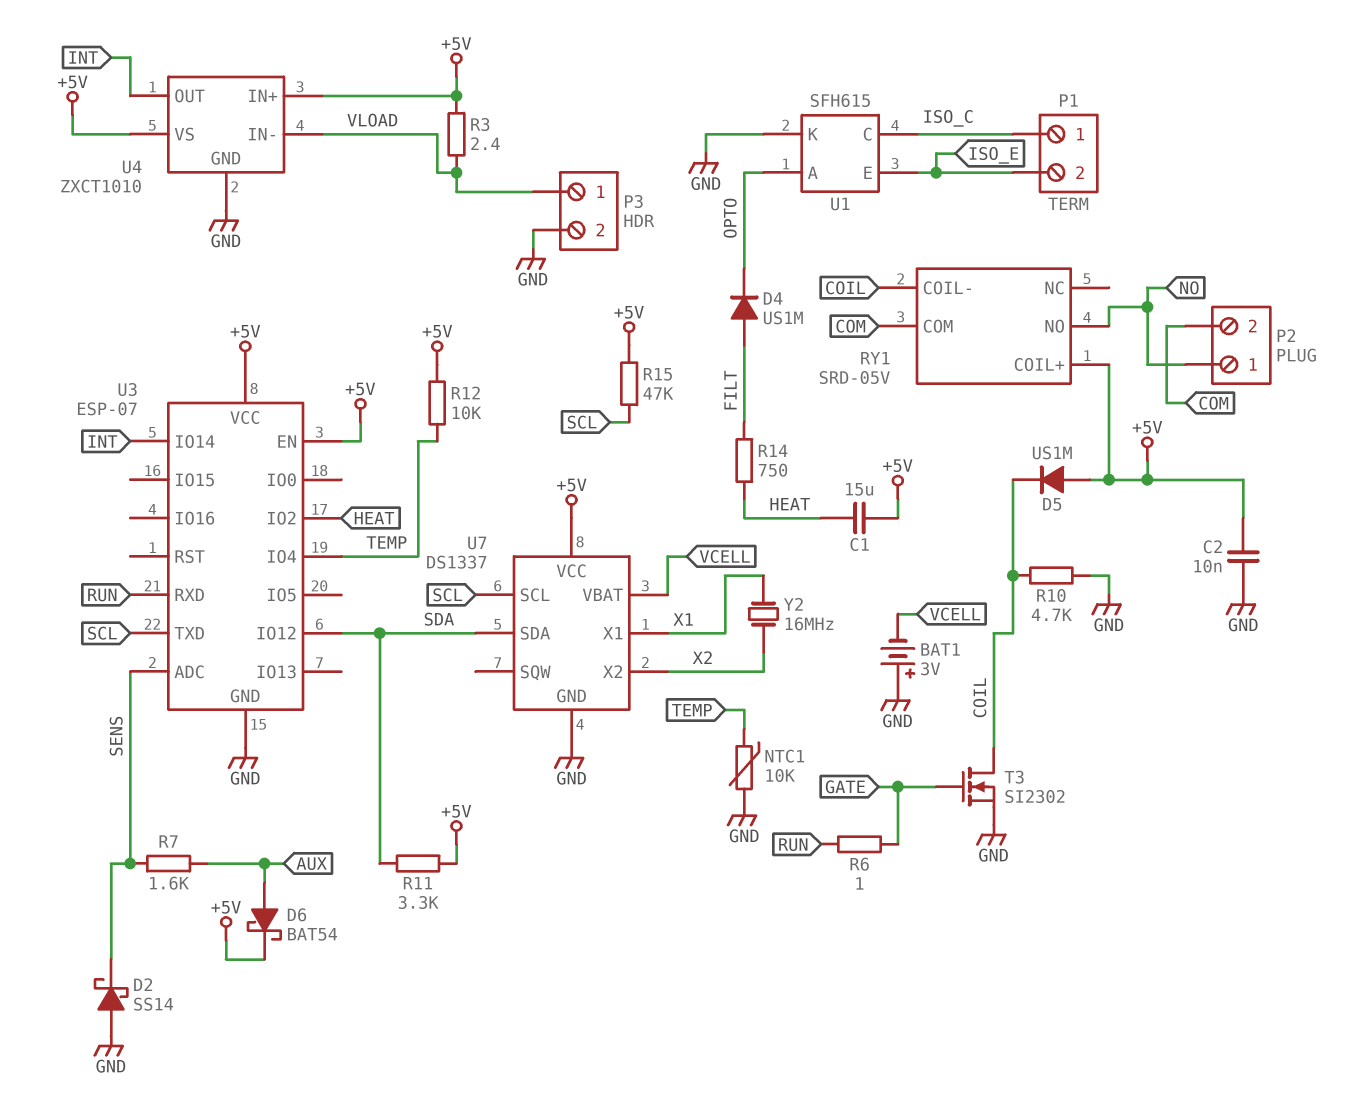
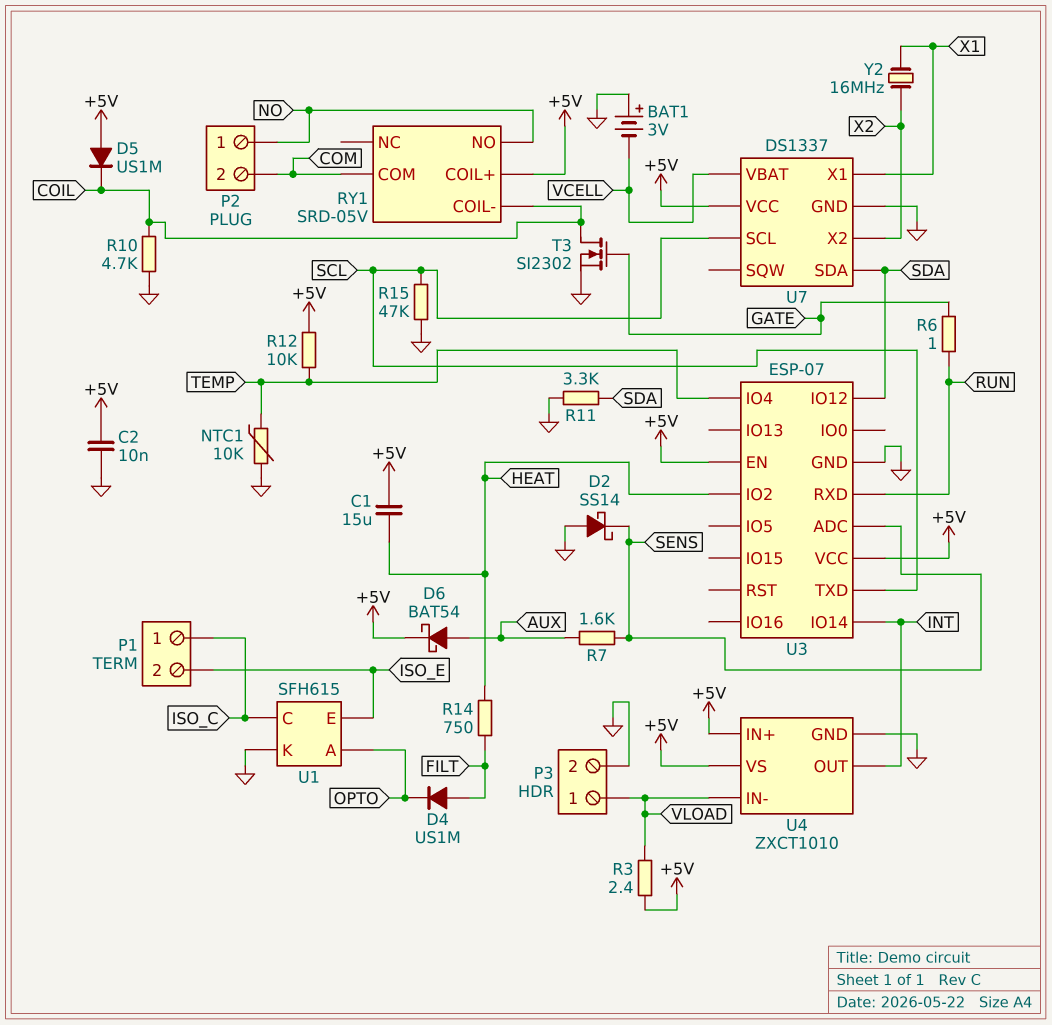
R11: 3.3k (+5V, SDA) -> 3.3k (GND, SDA)
R15: 47k (+5V, SCL) -> 47k (GND, SCL)

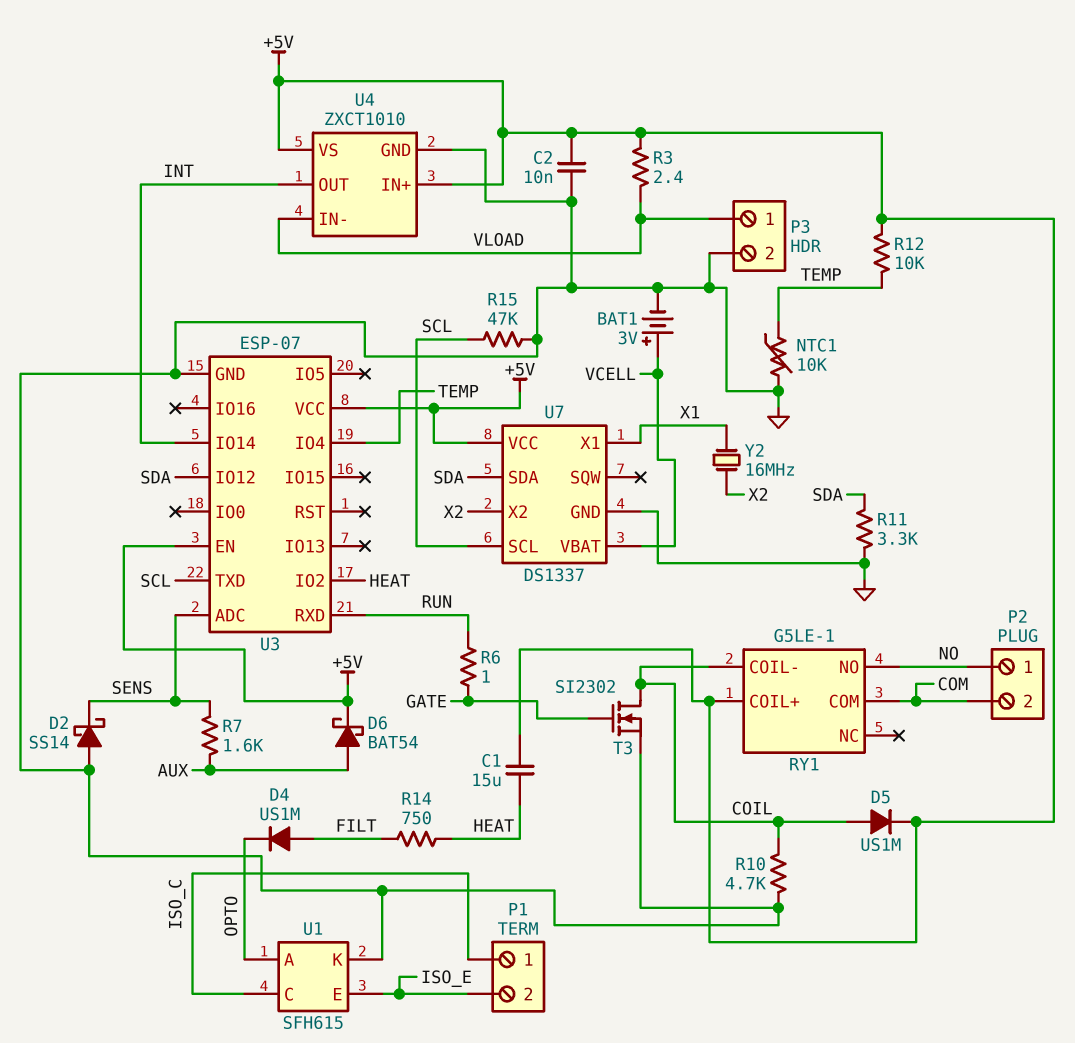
BAT1: 3V (plus GND, minus VCELL) -> 3V (plus VCELL, minus GND)
D5: diode US1M (A +5V, K COIL) -> diode US1M (A COIL, K +5V)
RY1: SRD-05V -> G5LE-1

